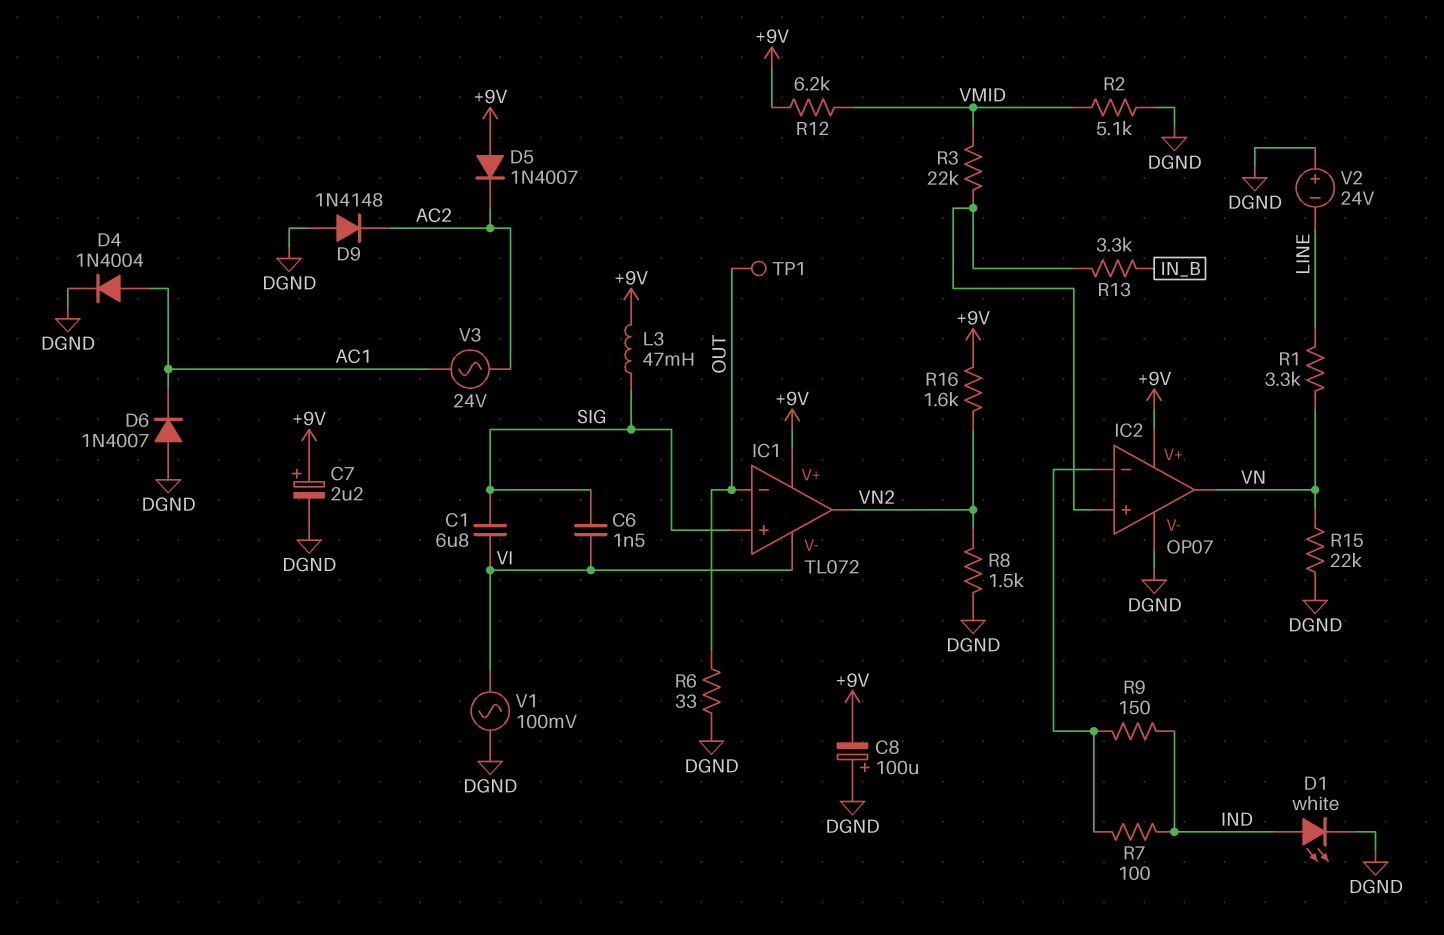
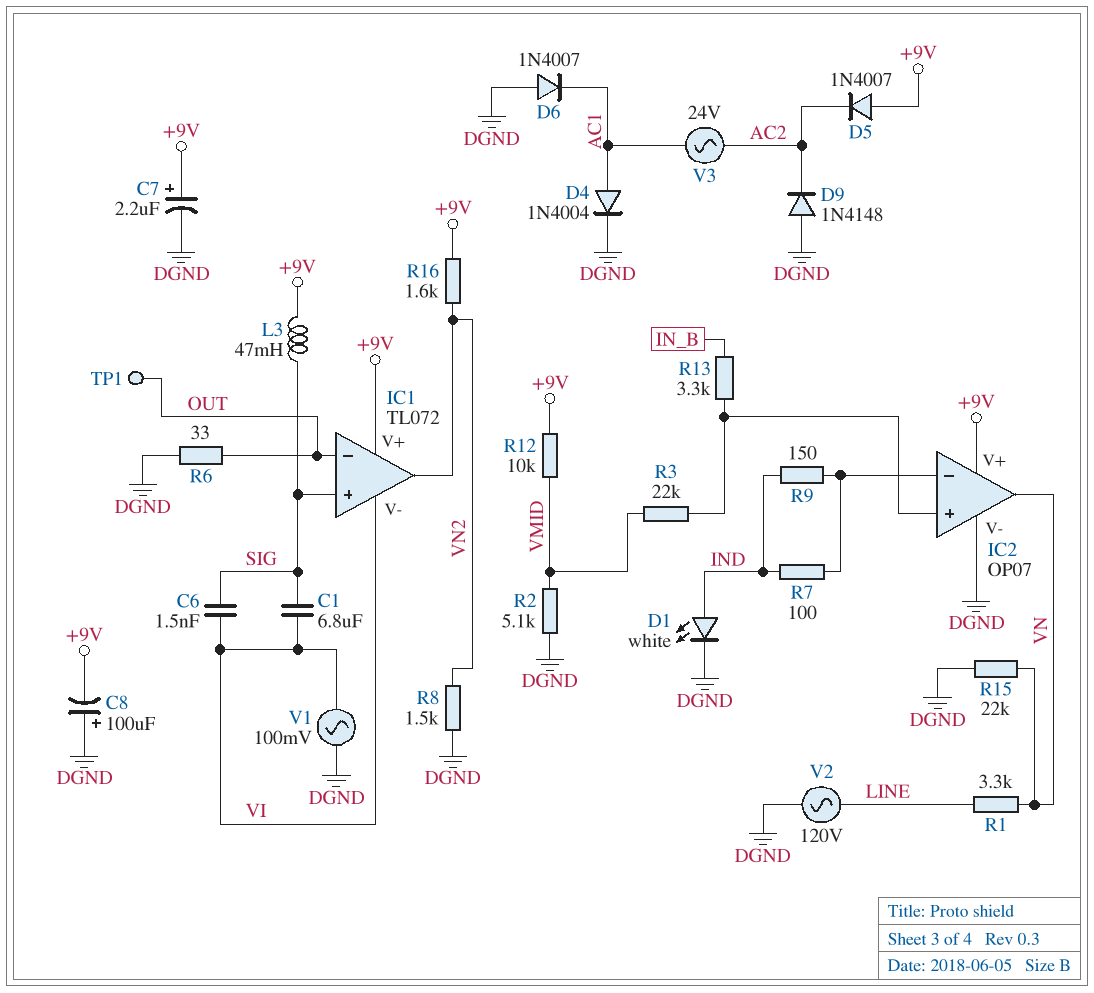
R12: 6.2k (+9V, VMID) -> 10k (+9V, VMID)
V2: 24V (plus DGND, minus LINE) -> AC 120V (DGND, LINE)

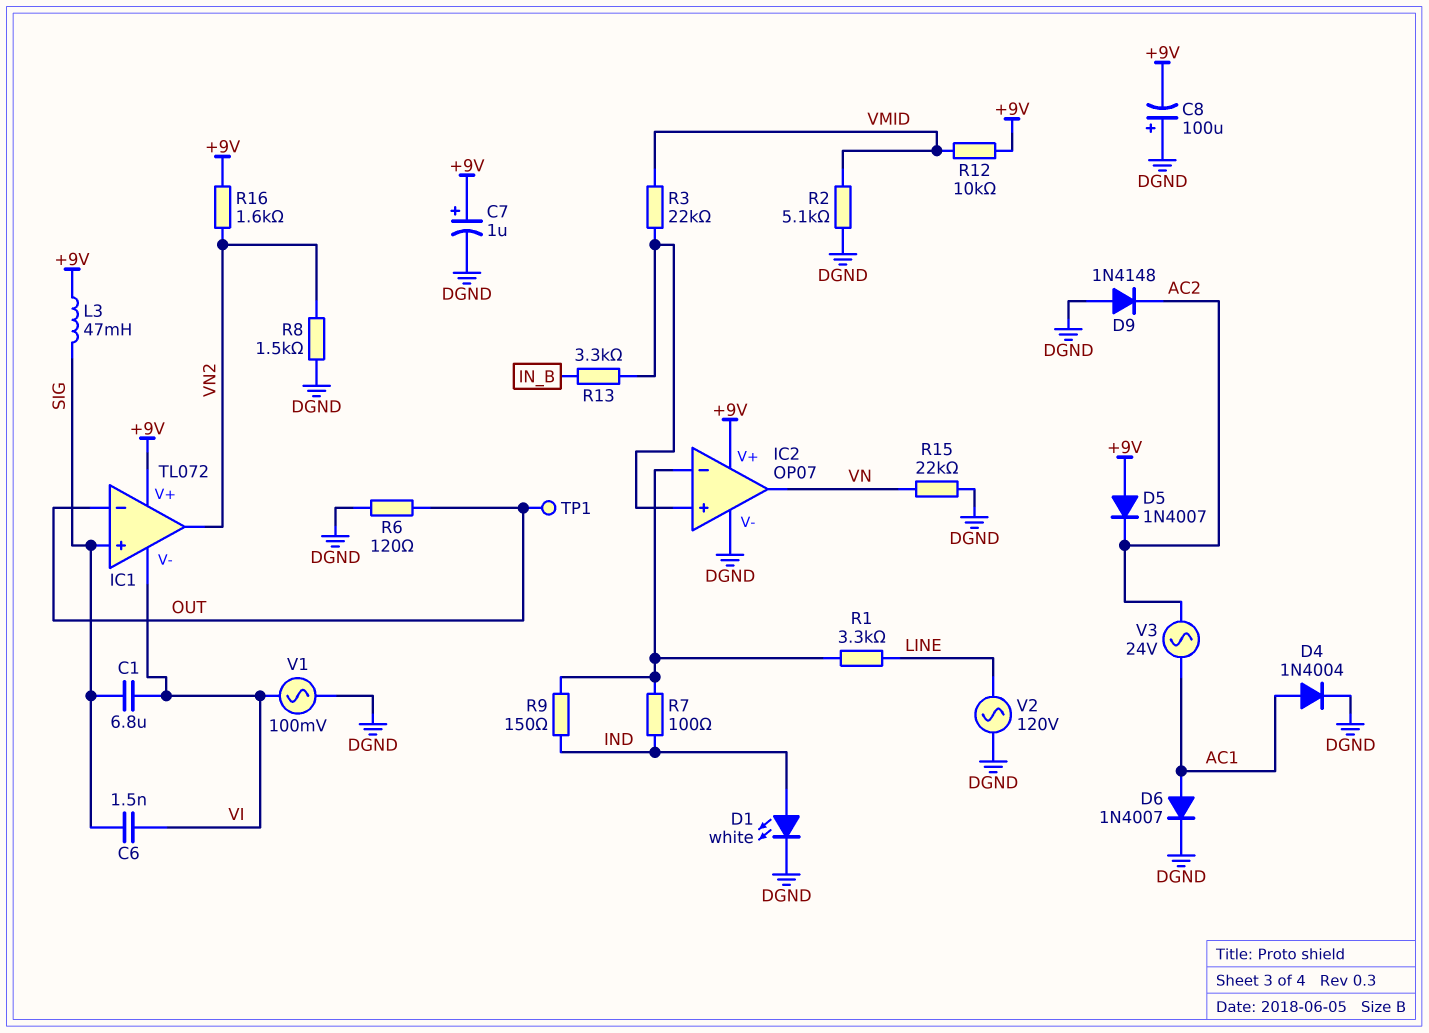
C7: 2.2uF (plus +9V, minus DGND) -> 1uF (plus +9V, minus DGND)
D6: diode 1N4007 (A DGND, K AC1) -> diode 1N4007 (A AC1, K DGND)
R1: 3.3k (LINE, VN) -> 3.3k (IC2/in-, LINE)
R6: 33 (DGND, OUT) -> 120 (DGND, OUT)

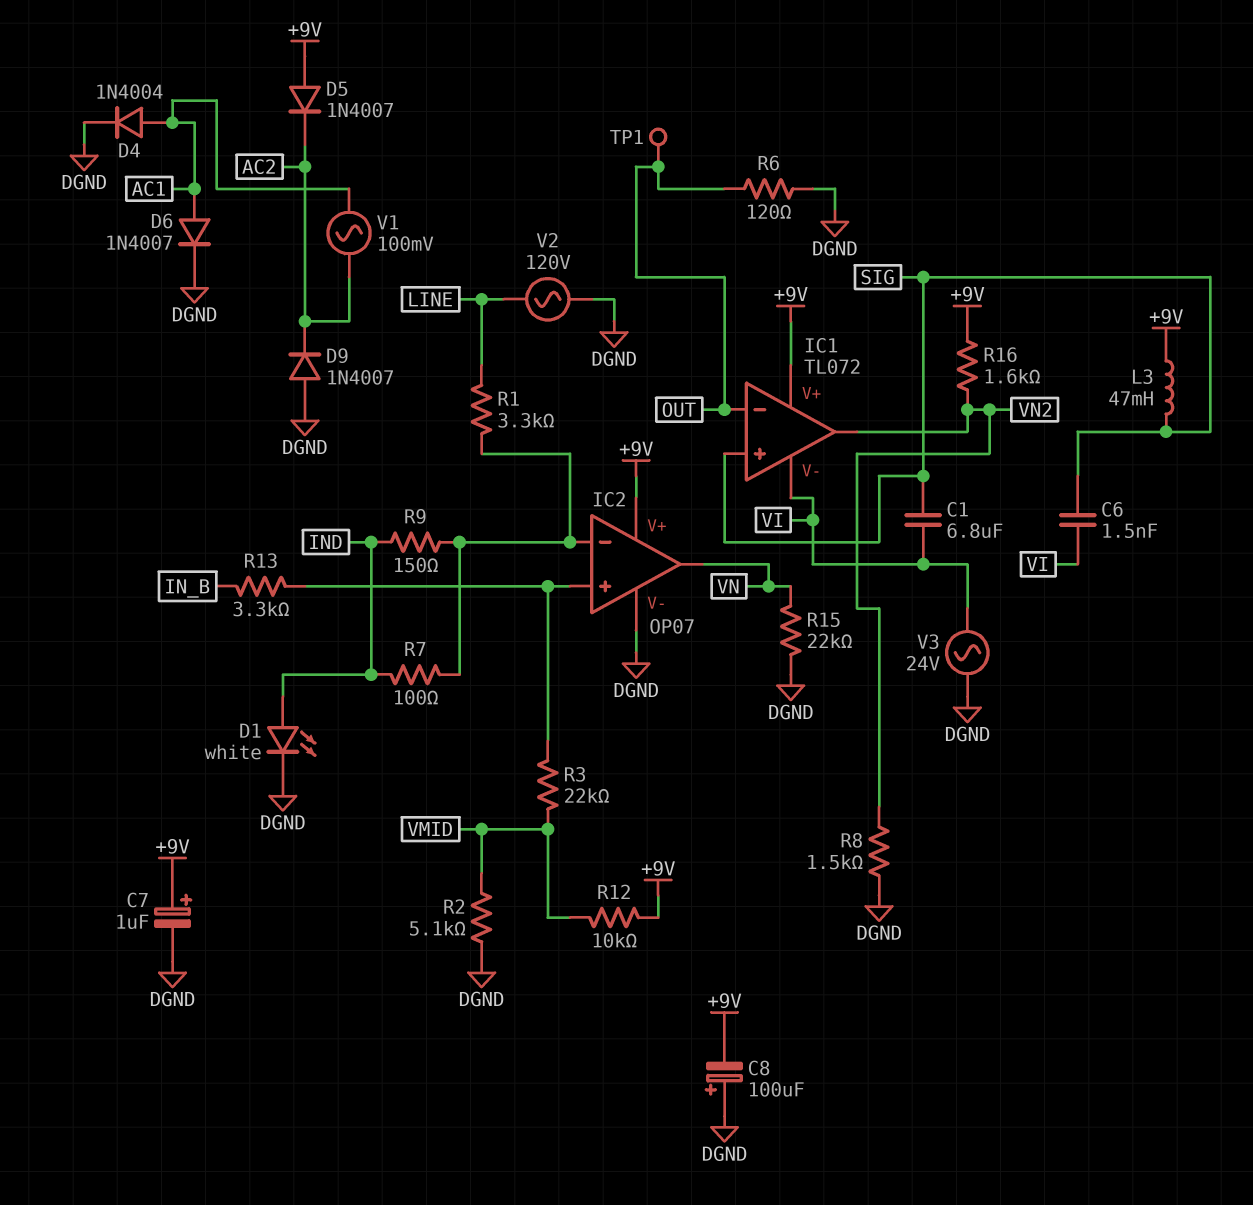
D9: diode 1N4148 (A DGND, K AC2) -> diode 1N4007 (A DGND, K AC2)
V1: AC 100mV (DGND, VI) -> AC 100mV (AC1, AC2)
V3: AC 24V (AC1, AC2) -> AC 24V (DGND, VI)

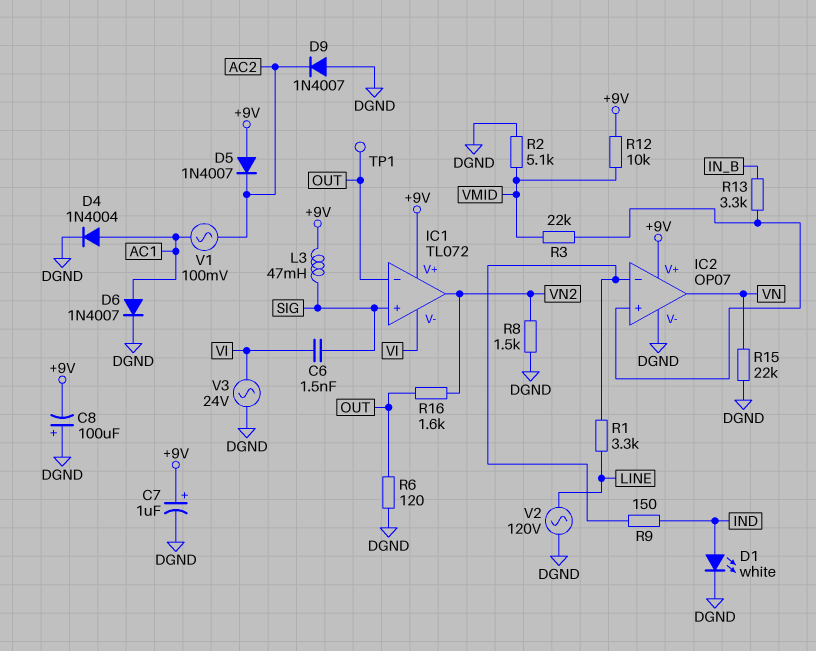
C1: 6.8uF (SIG, VI) -> none
R7: 100 (IC2/in-, IND) -> none
R16: 1.6k (+9V, VN2) -> 1.6k (OUT, VN2)

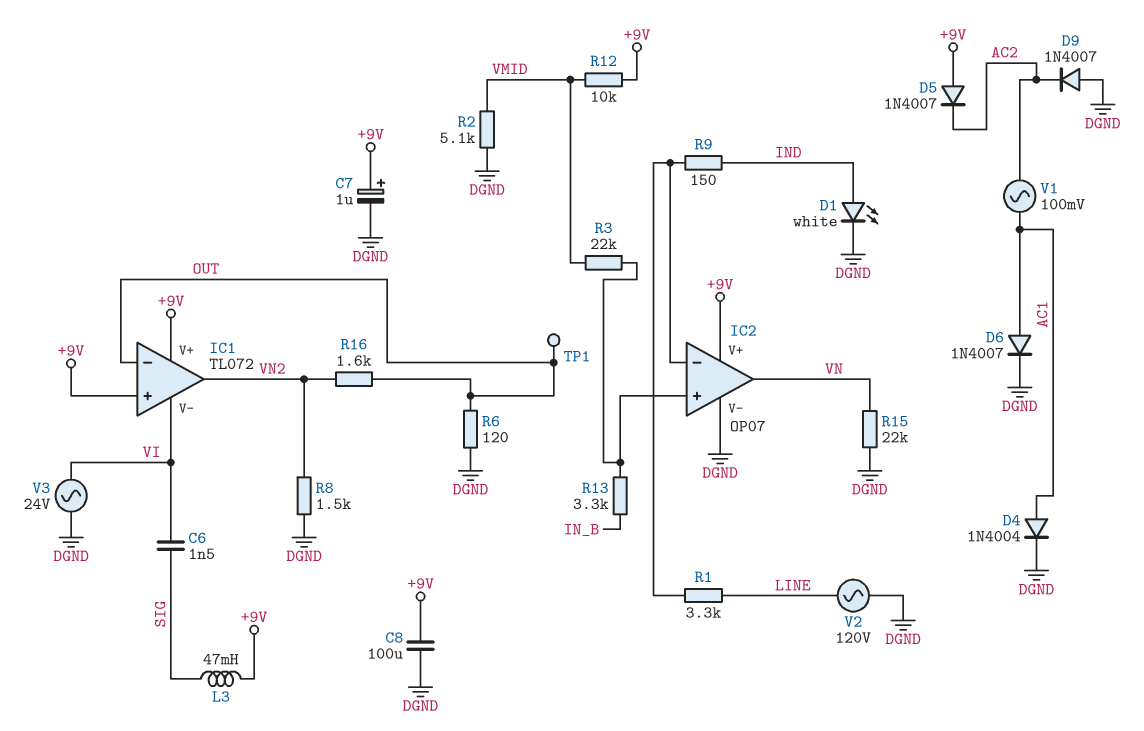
C8: 100uF (plus DGND, minus +9V) -> 100uF (+9V, DGND)
IC1 pin in+: SIG -> +9V

